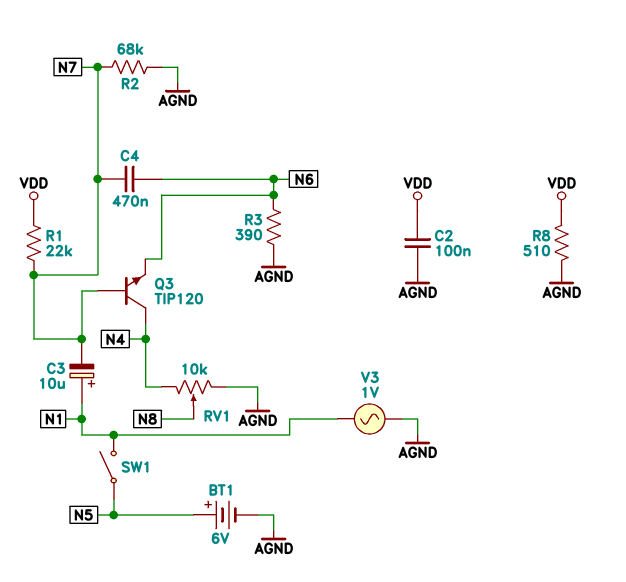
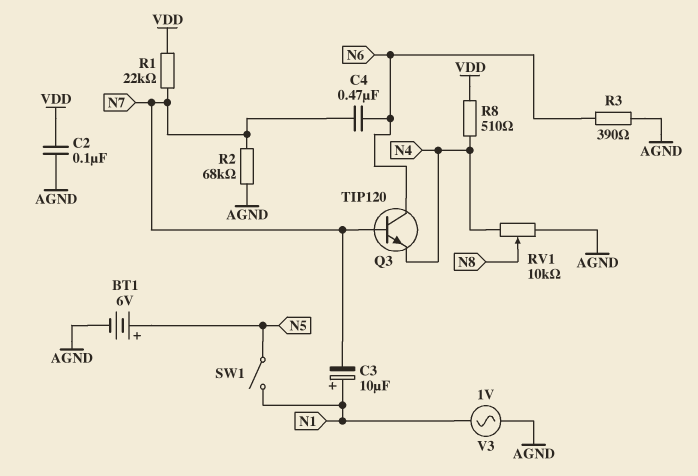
Q3: NPN TIP120 (B N7, C N4, E N6) -> NPN TIP120 (B N7, C N6, E N4)
R8: 510 (AGND, VDD) -> 510 (N4, VDD)

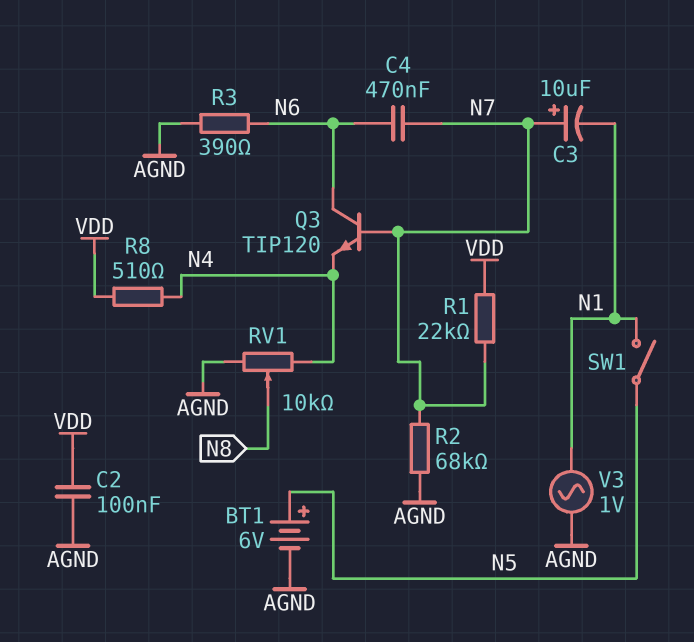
C3: 10uF (plus N1, minus N7) -> 10uF (plus N7, minus N1)

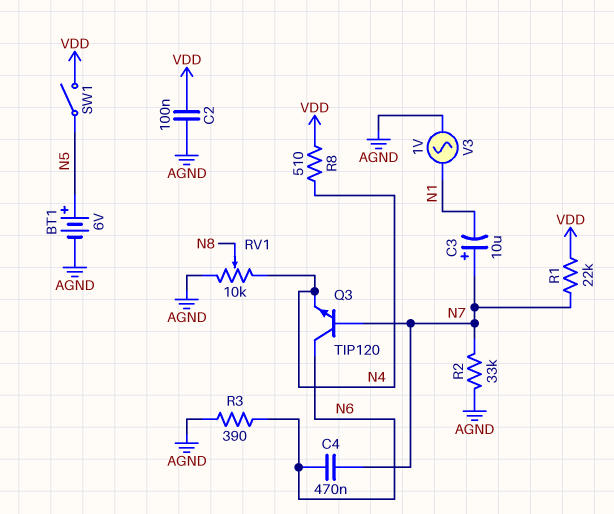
R2: 68k (AGND, N7) -> 33k (AGND, N7)
SW1: switch (N1, N5) -> switch (N5, VDD)

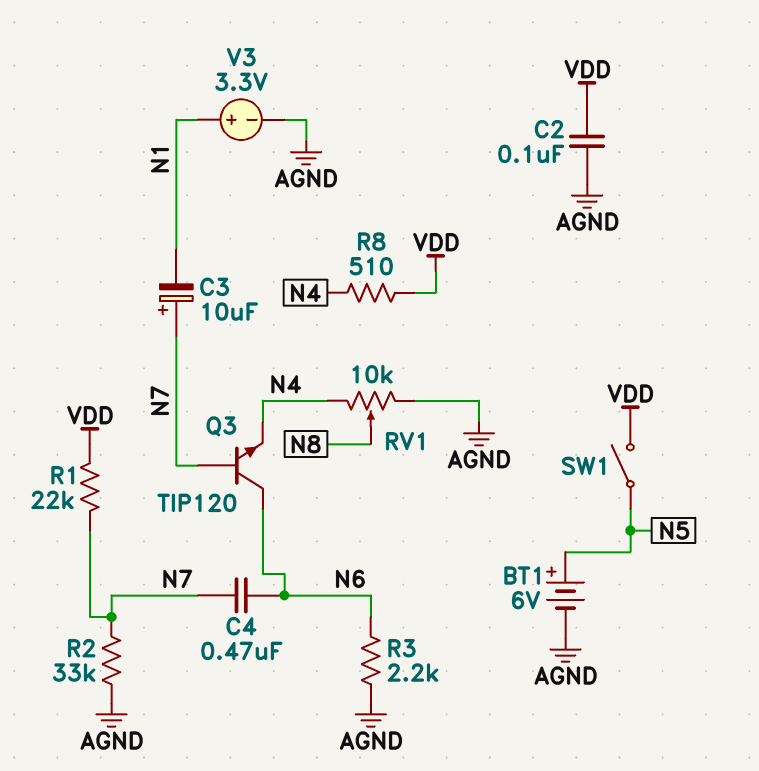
R3: 390 (AGND, N6) -> 2.2k (AGND, N6)
V3: AC 1V (AGND, N1) -> 3.3V (plus N1, minus AGND)

